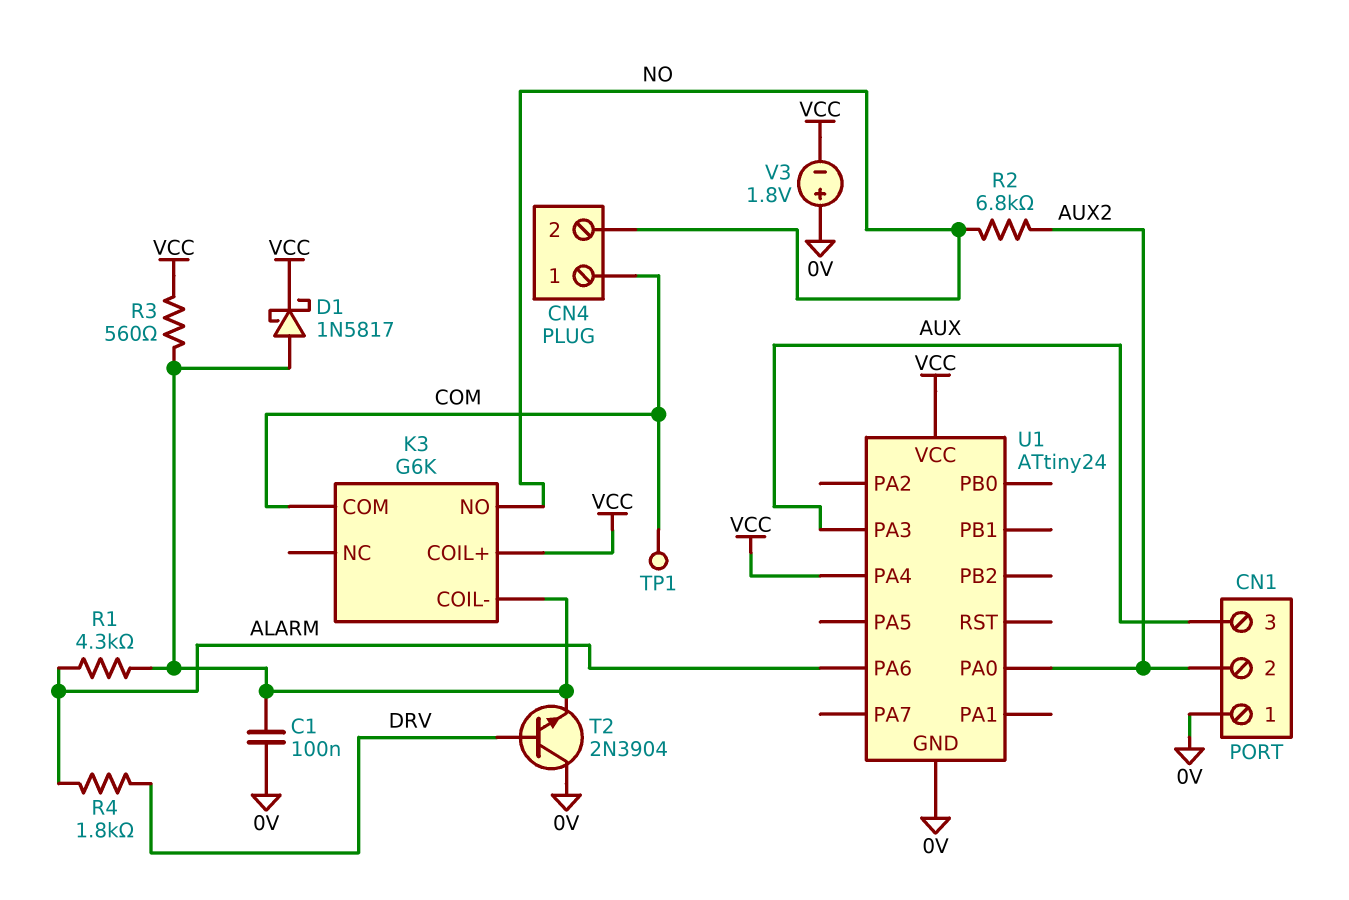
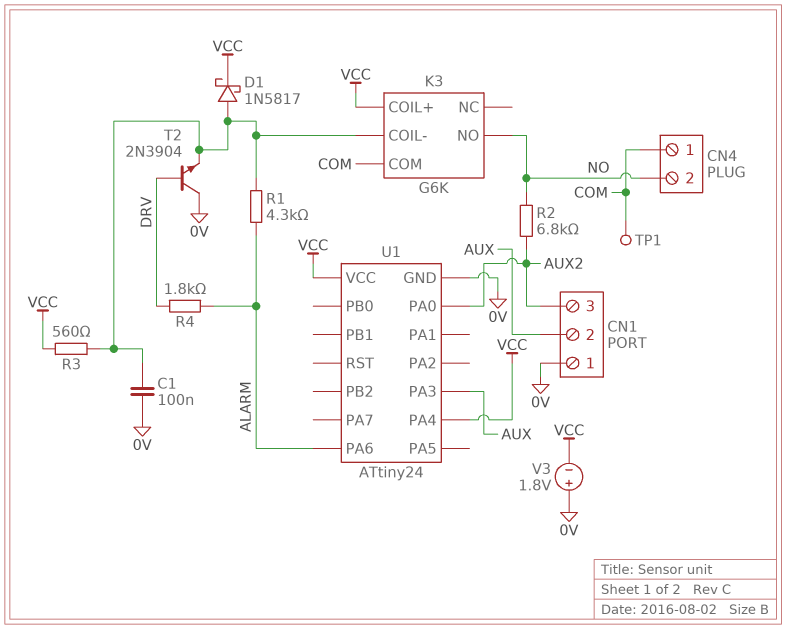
CN1 pin 2: AUX2 -> AUX
CN1 pin 3: AUX -> AUX2

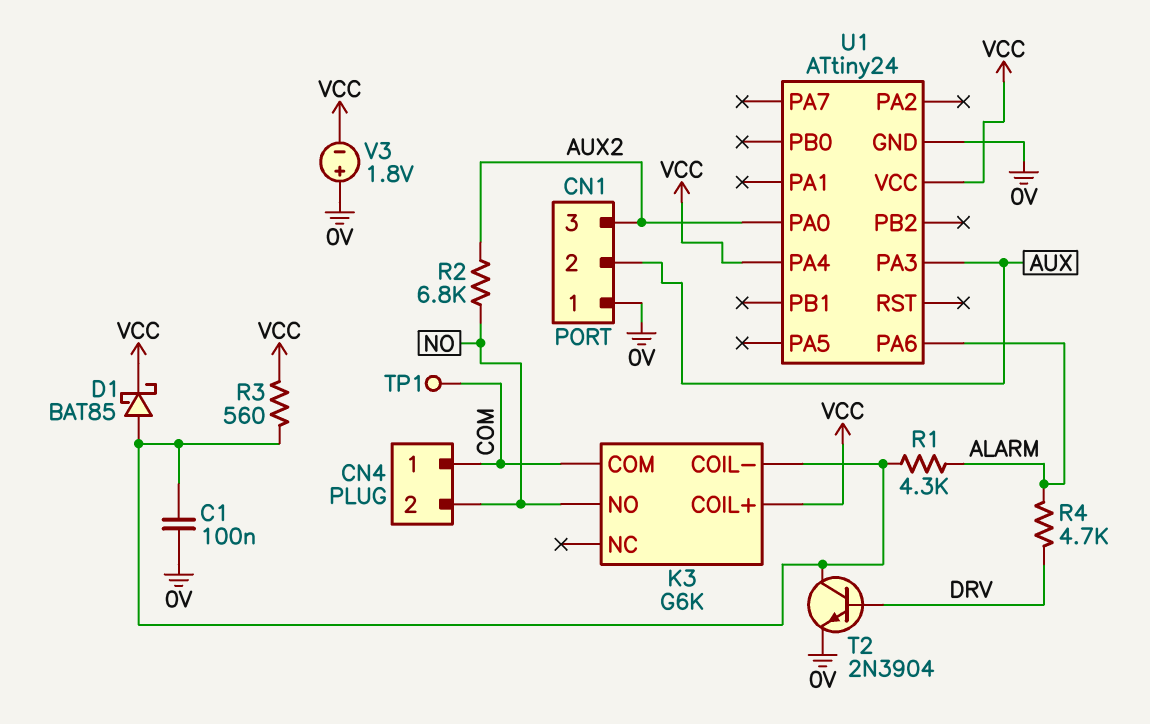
D1: schottky 1N5817 (A K3/COIL-, K VCC) -> schottky BAT85 (A K3/COIL-, K VCC)
R4: 1.8k (ALARM, DRV) -> 4.7k (ALARM, DRV)
T2: NPN 2N3904 (B DRV, C 0V, E K3/COIL-) -> NPN 2N3904 (B DRV, C K3/COIL-, E 0V)

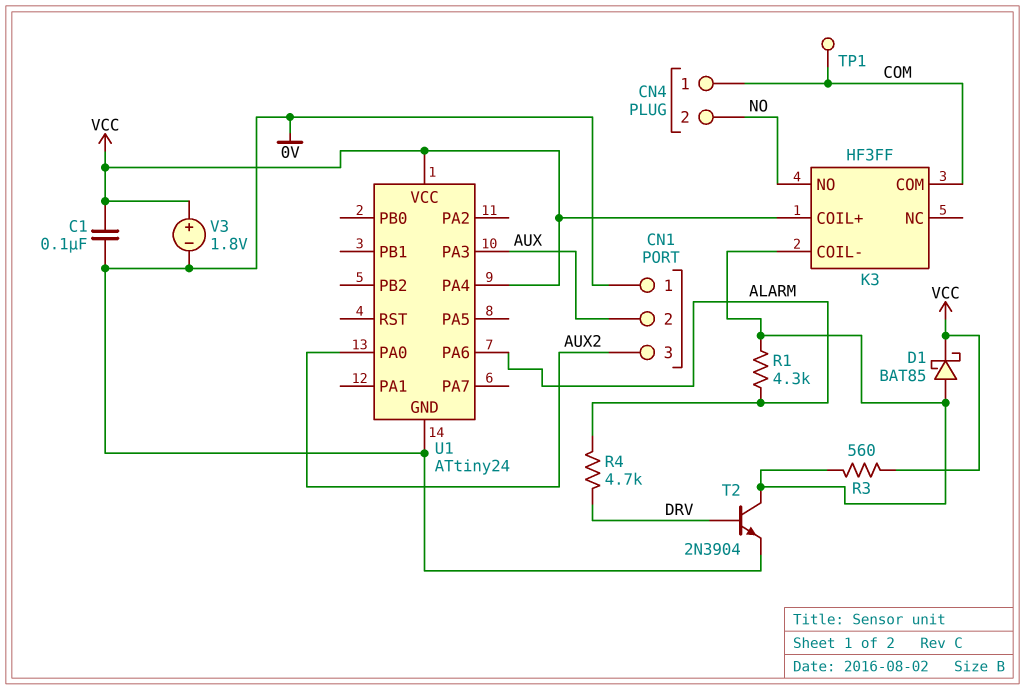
C1: 100nF (0V, K3/COIL-) -> 100nF (0V, VCC)
K3: G6K -> HF3FF
R2: 6.8k (AUX2, NO) -> none
V3: 1.8V (plus 0V, minus VCC) -> 1.8V (plus VCC, minus 0V)

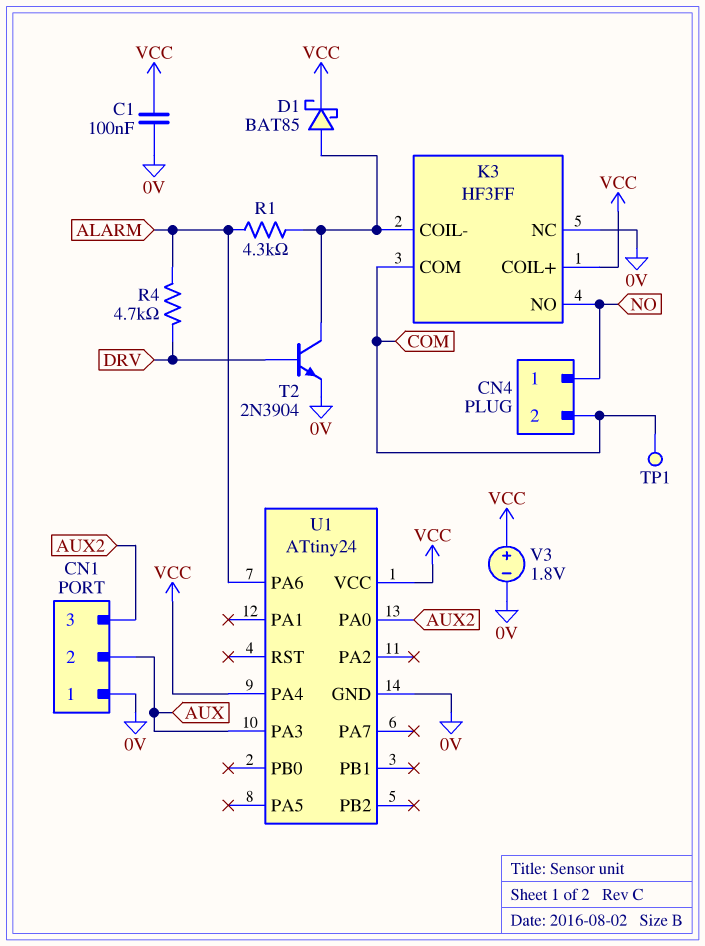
CN4 pin 1: COM -> NO
CN4 pin 2: NO -> COM
K3 pin NC: none -> 0V
R3: 560 (K3/COIL-, VCC) -> none

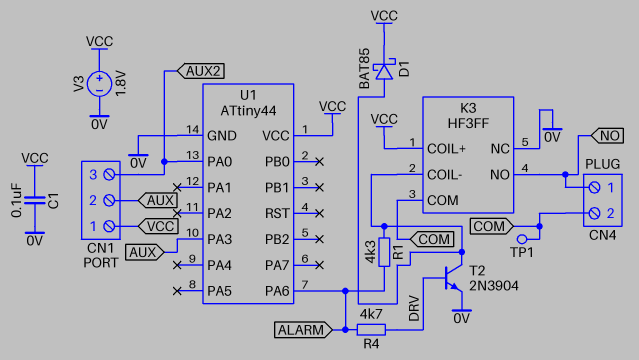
CN1 pin 1: 0V -> VCC
U1: ATtiny24 -> ATtiny44
U1 pin PA4: VCC -> none

